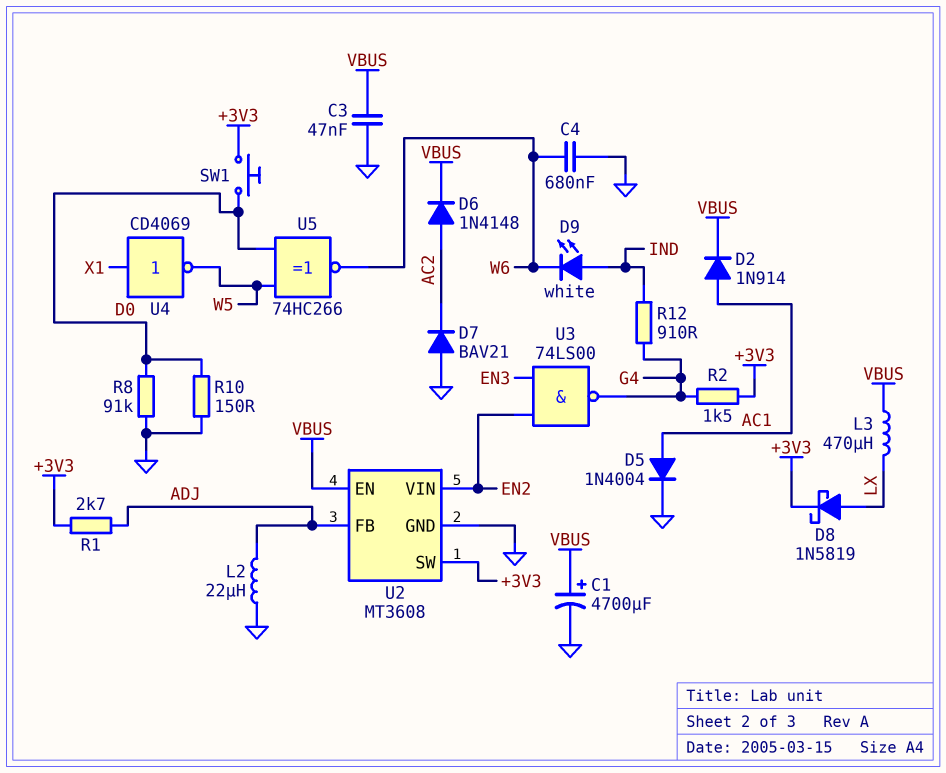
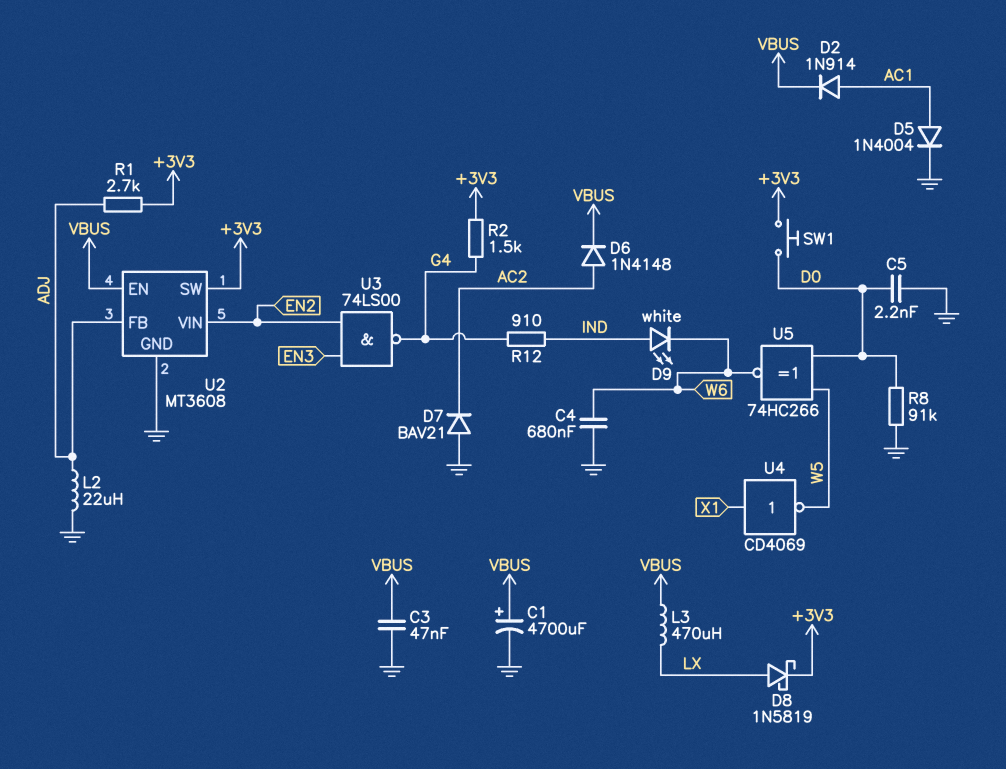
C5: none -> 2.2nF (D0, GND)
R10: 150 (D0, GND) -> none

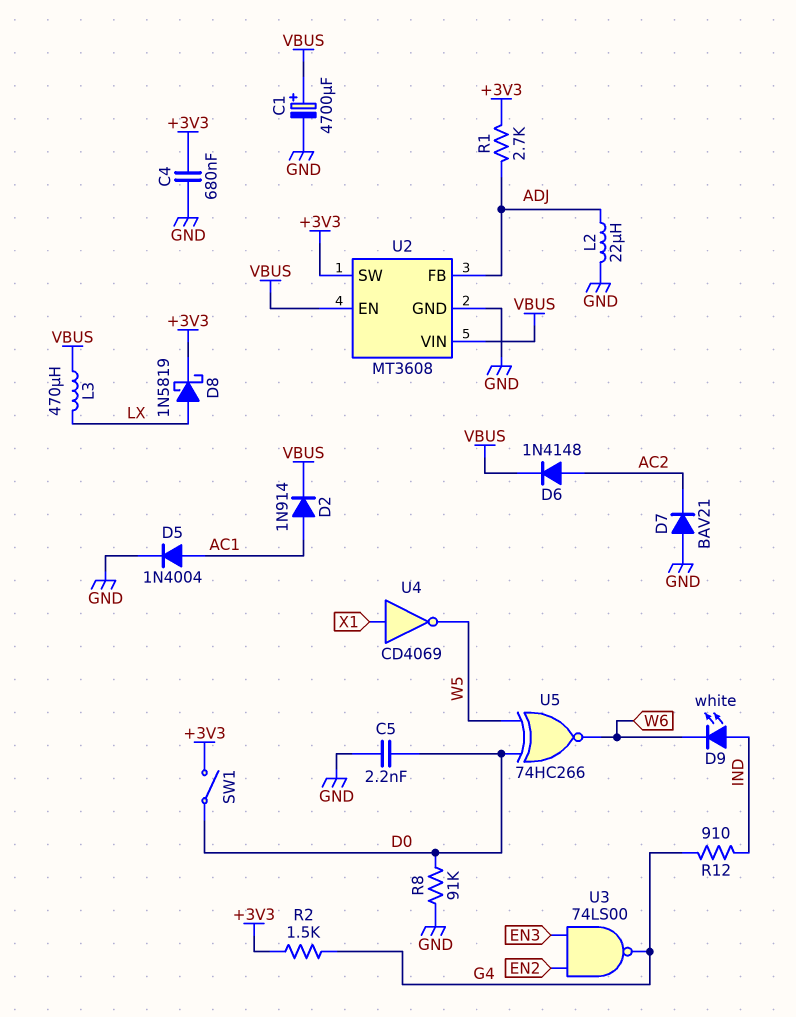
C3: 47nF (GND, VBUS) -> none
C4: 680nF (GND, W6) -> 680nF (+3V3, GND)
SW1: button (+3V3, D0) -> switch (+3V3, D0)
U2 pin VIN: EN2 -> VBUS

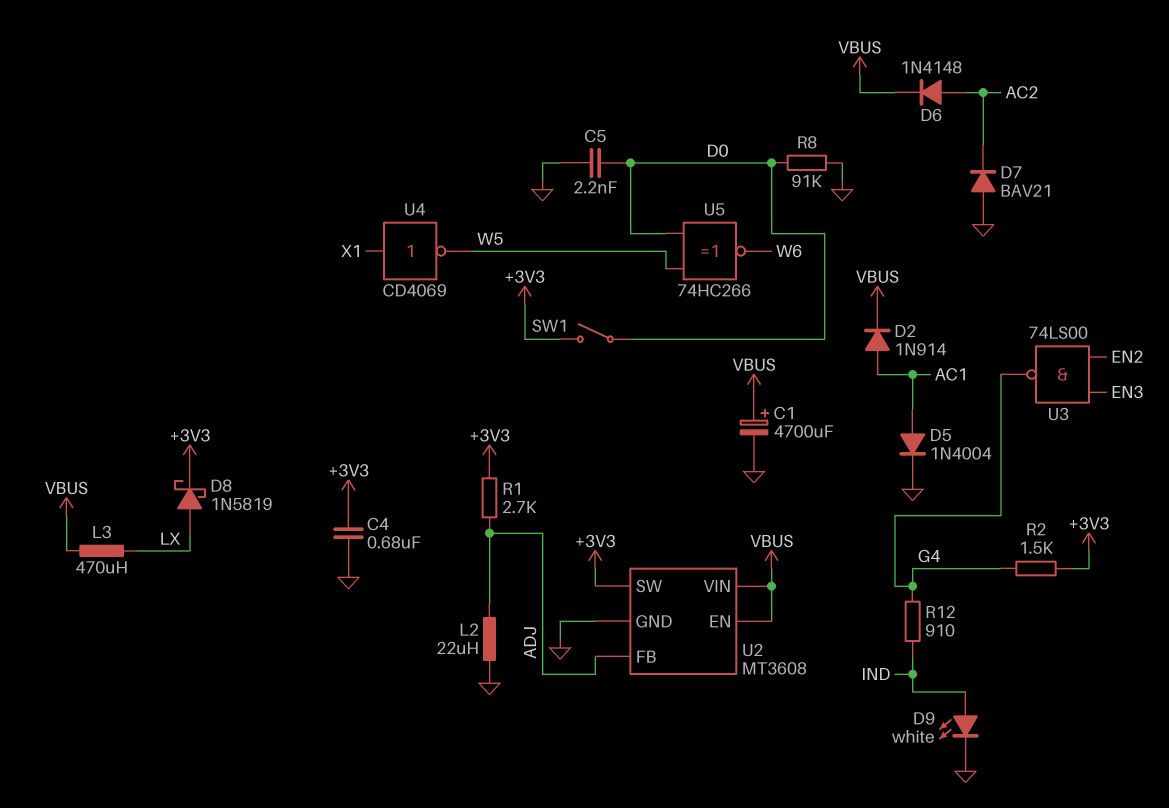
D9: LED white (A IND, K W6) -> LED white (A IND, K GND)

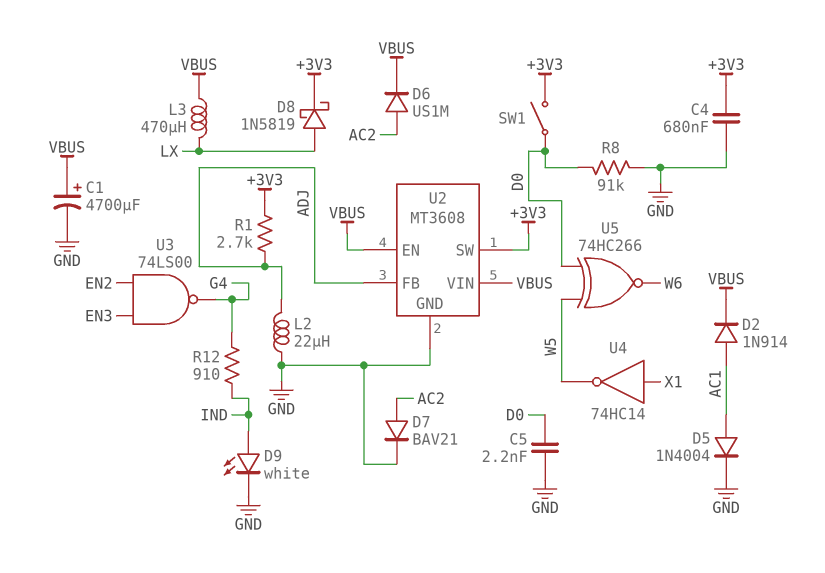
D6: diode 1N4148 (A AC2, K VBUS) -> diode US1M (A AC2, K VBUS)
D7: diode BAV21 (A GND, K AC2) -> diode BAV21 (A AC2, K GND)
R2: 1.5k (+3V3, G4) -> none
U4: NOT CD4069 (in X1, out W5) -> NOT 74HC14 (in X1, out W5)

